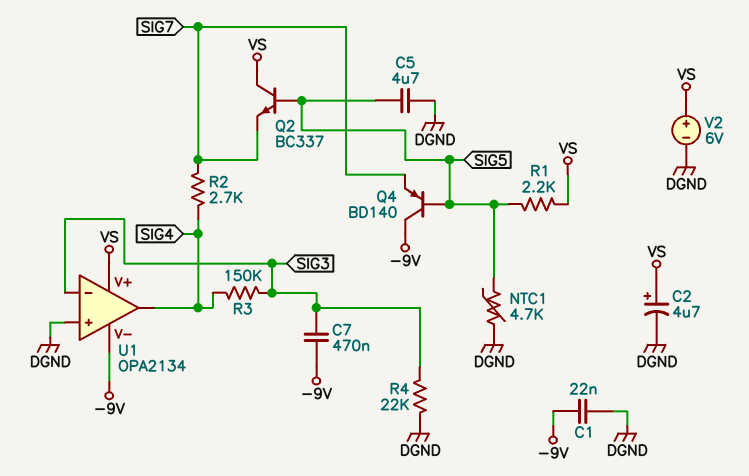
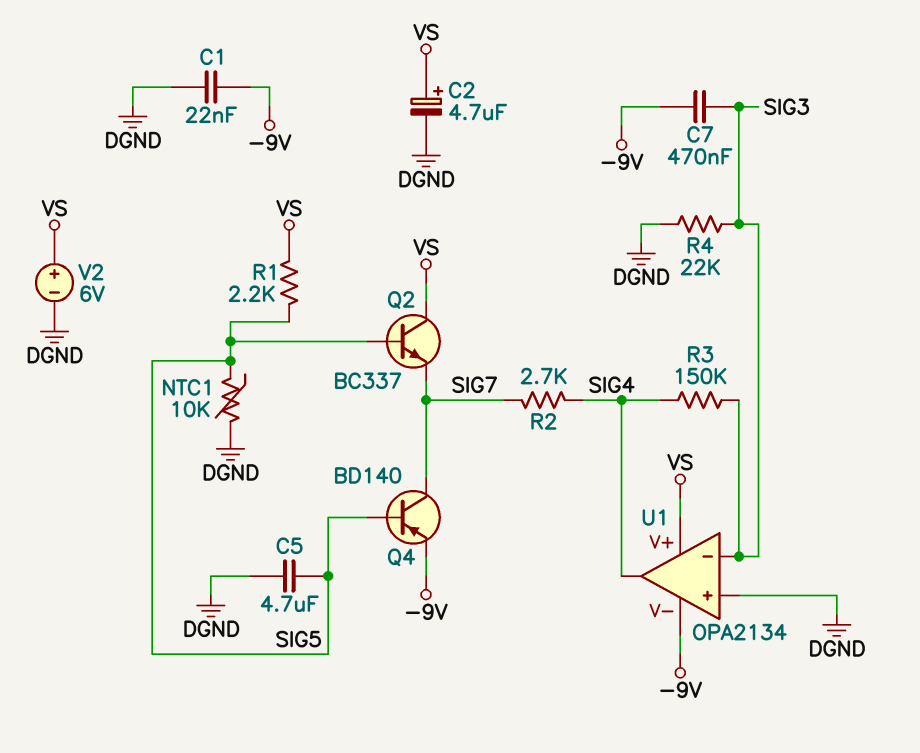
NTC1: 4.7k (DGND, SIG5) -> 10k (DGND, SIG5)
Q4: PNP BD140 (B SIG5, C -9V, E SIG7) -> PNP BD140 (B SIG5, C SIG7, E -9V)

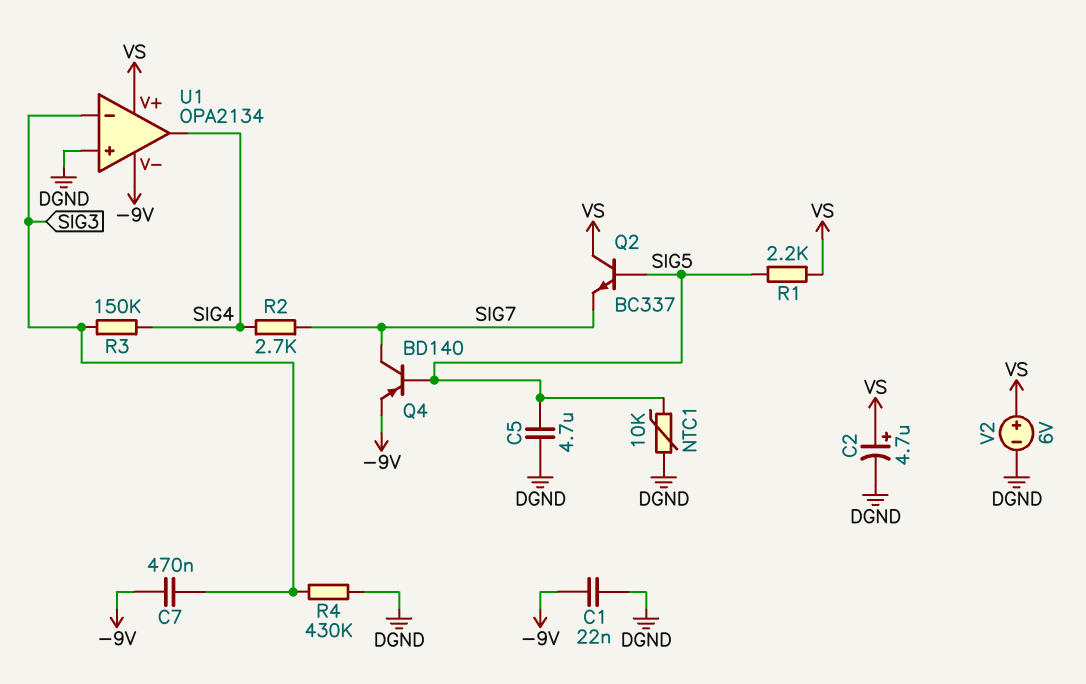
R4: 22k (DGND, SIG3) -> 430k (DGND, SIG3)

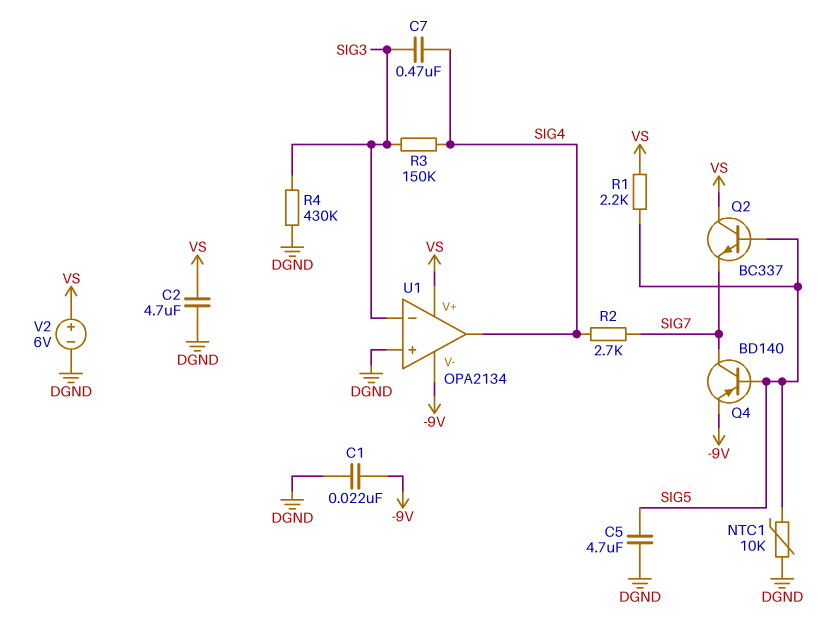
C2: 4.7uF (plus VS, minus DGND) -> 4.7uF (DGND, VS)
C7: 470nF (-9V, SIG3) -> 470nF (SIG3, SIG4)

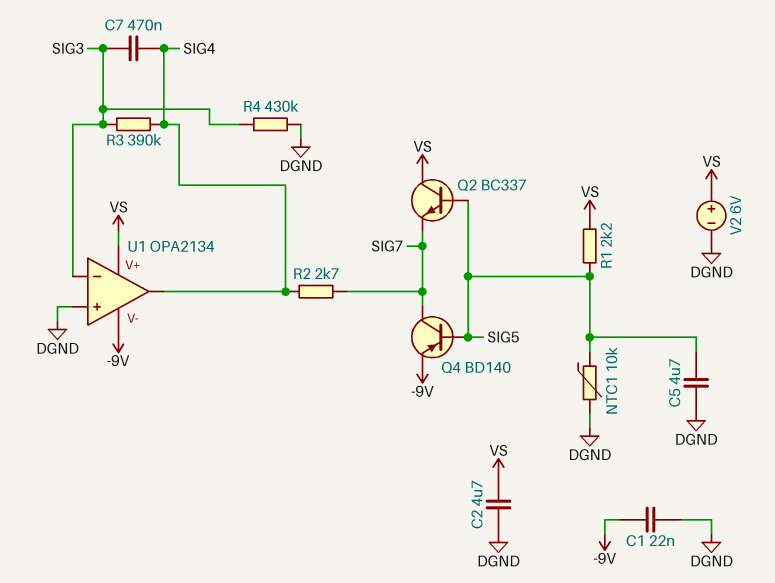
R3: 150k (SIG3, SIG4) -> 390k (SIG3, SIG4)

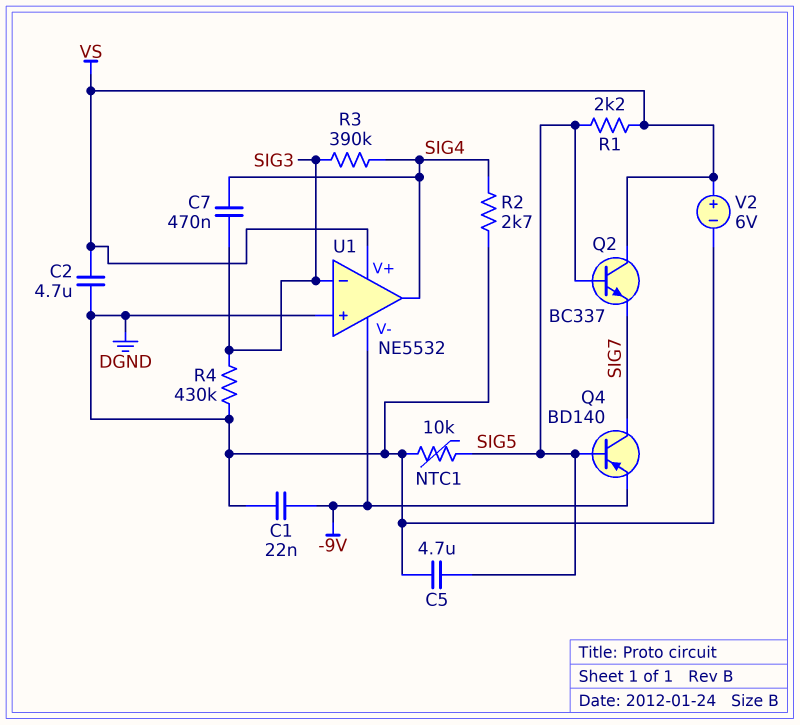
R2: 2.7k (SIG4, SIG7) -> 2.7k (DGND, SIG4)
U1: OPA2134 -> NE5532

